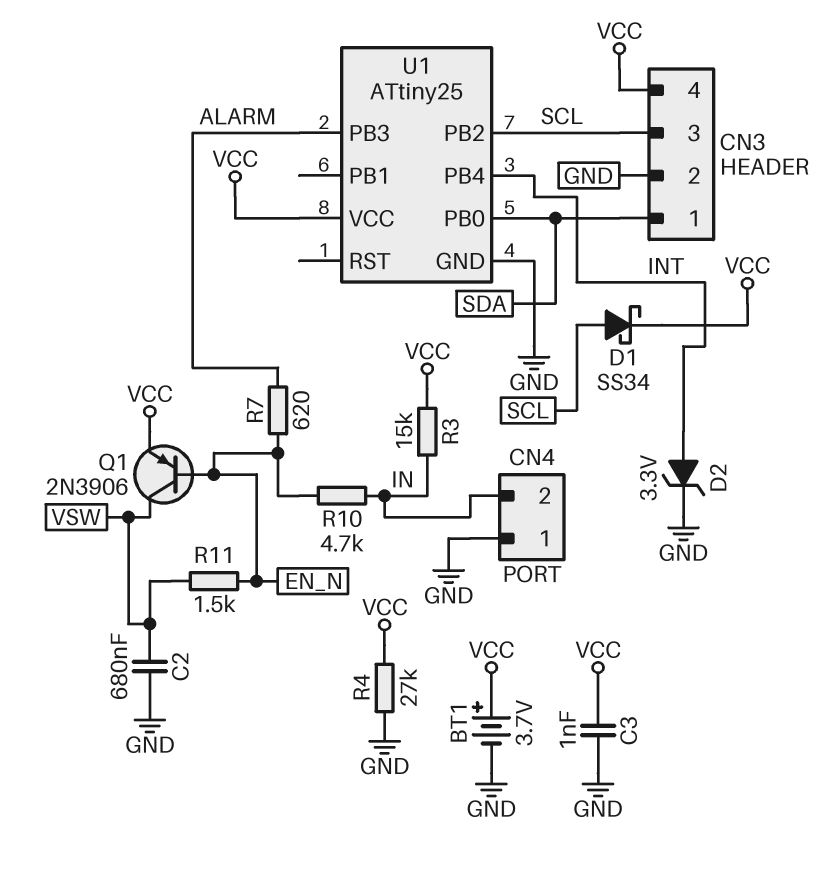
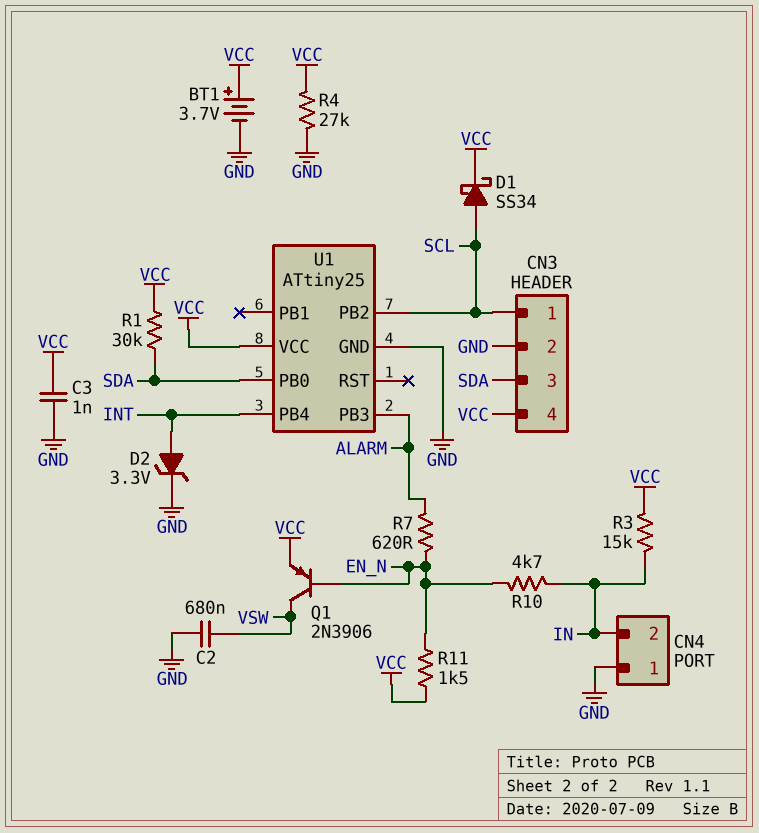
CN3 pin 1: SDA -> SCL
CN3 pin 3: SCL -> SDA
R1: none -> 30k (SDA, VCC)
R11: 1.5k (EN_N, VSW) -> 1.5k (EN_N, VCC)

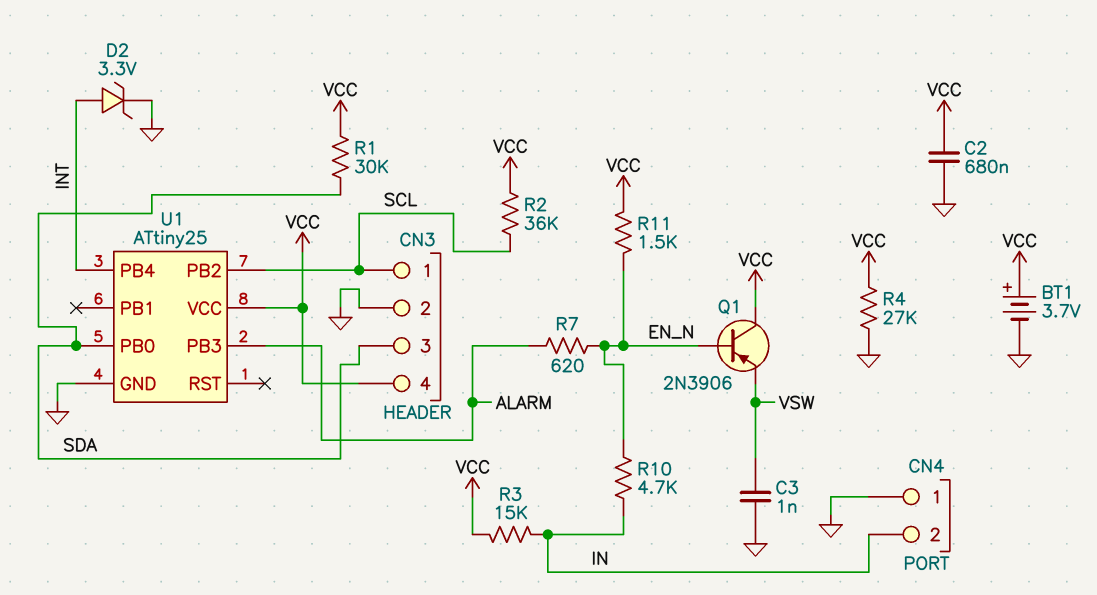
C2: 680nF (GND, VSW) -> 680nF (GND, VCC)
C3: 1nF (GND, VCC) -> 1nF (GND, VSW)
D1: schottky SS34 (A SCL, K VCC) -> none
Q1: PNP 2N3906 (B EN_N, C VSW, E VCC) -> PNP 2N3906 (B EN_N, C VCC, E VSW)
R2: none -> 36k (SCL, VCC)

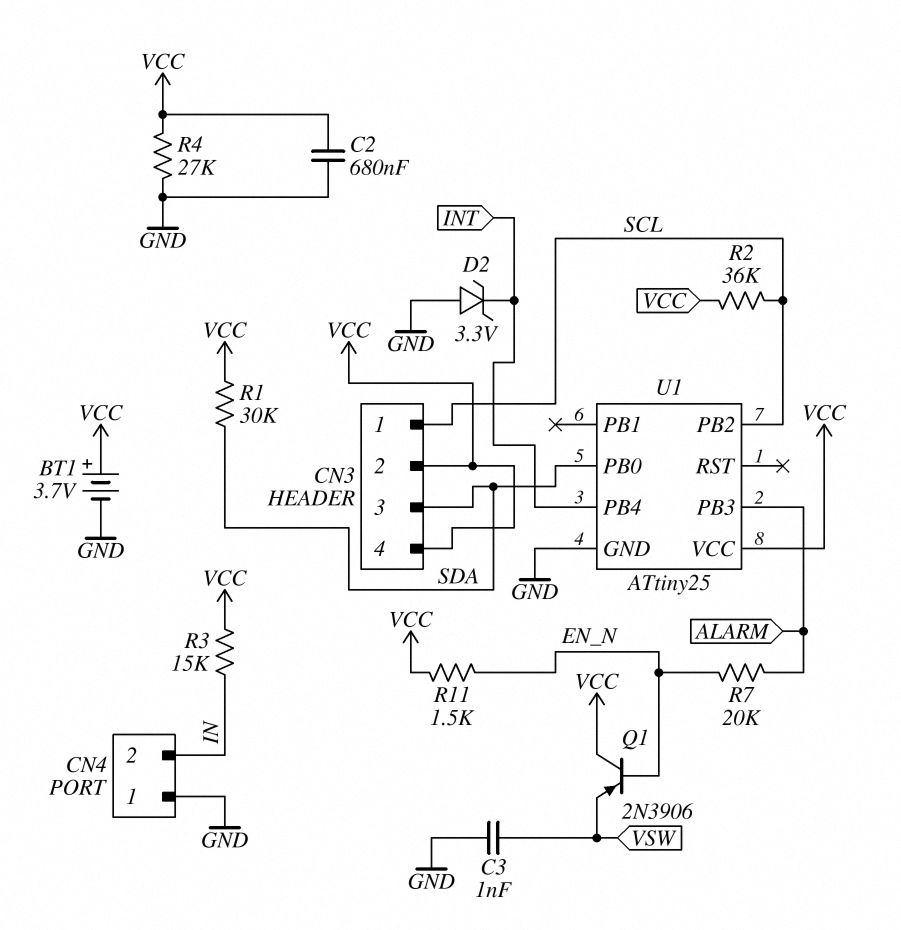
CN3 pin 2: GND -> VCC
D2: zener 3.3V (A INT, K GND) -> zener 3.3V (A GND, K INT)
R7: 620 (ALARM, EN_N) -> 20k (ALARM, EN_N)
R10: 4.7k (EN_N, IN) -> none

